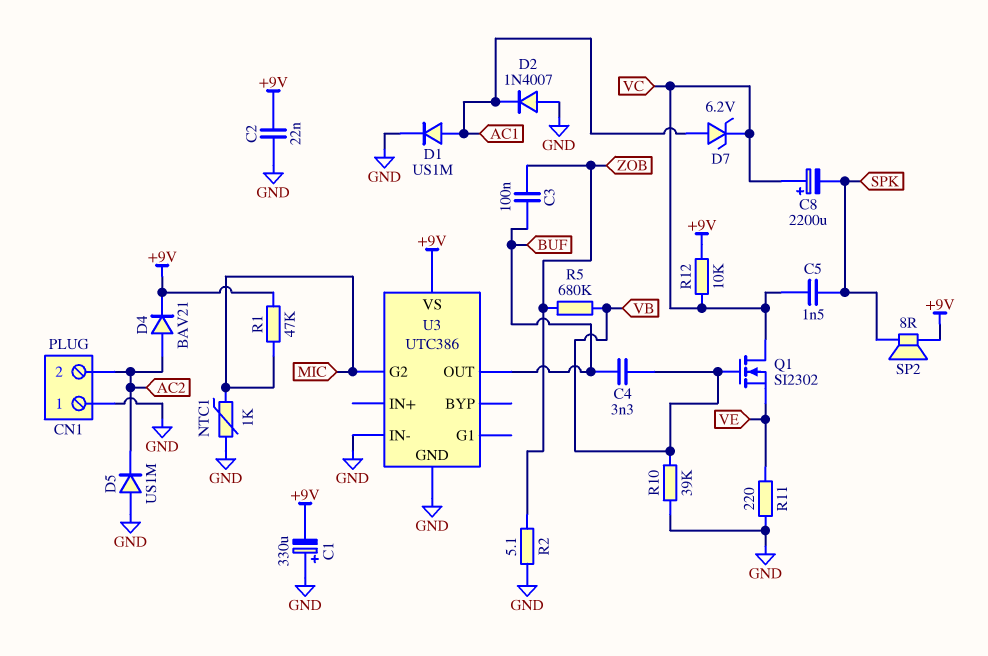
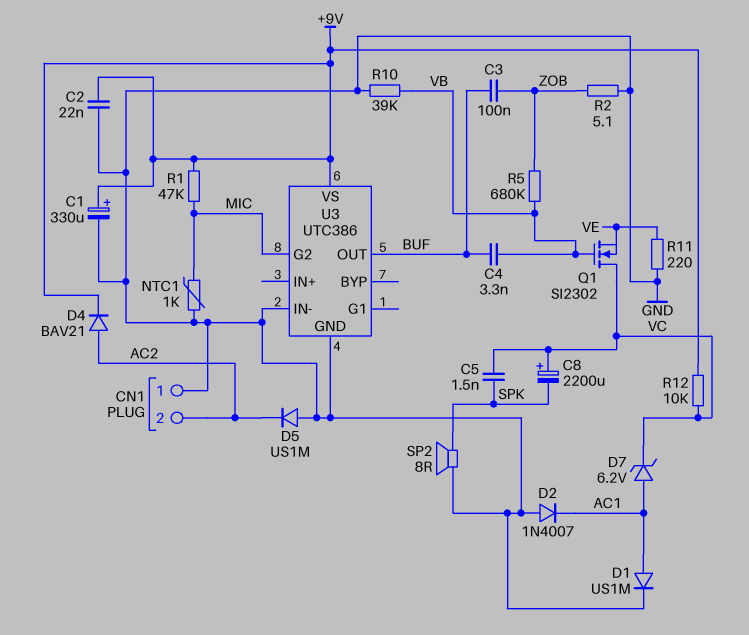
C1: 330uF (plus GND, minus +9V) -> 330uF (plus +9V, minus GND)
SP2: speaker 8R (+9V, SPK) -> speaker 8R (GND, SPK)

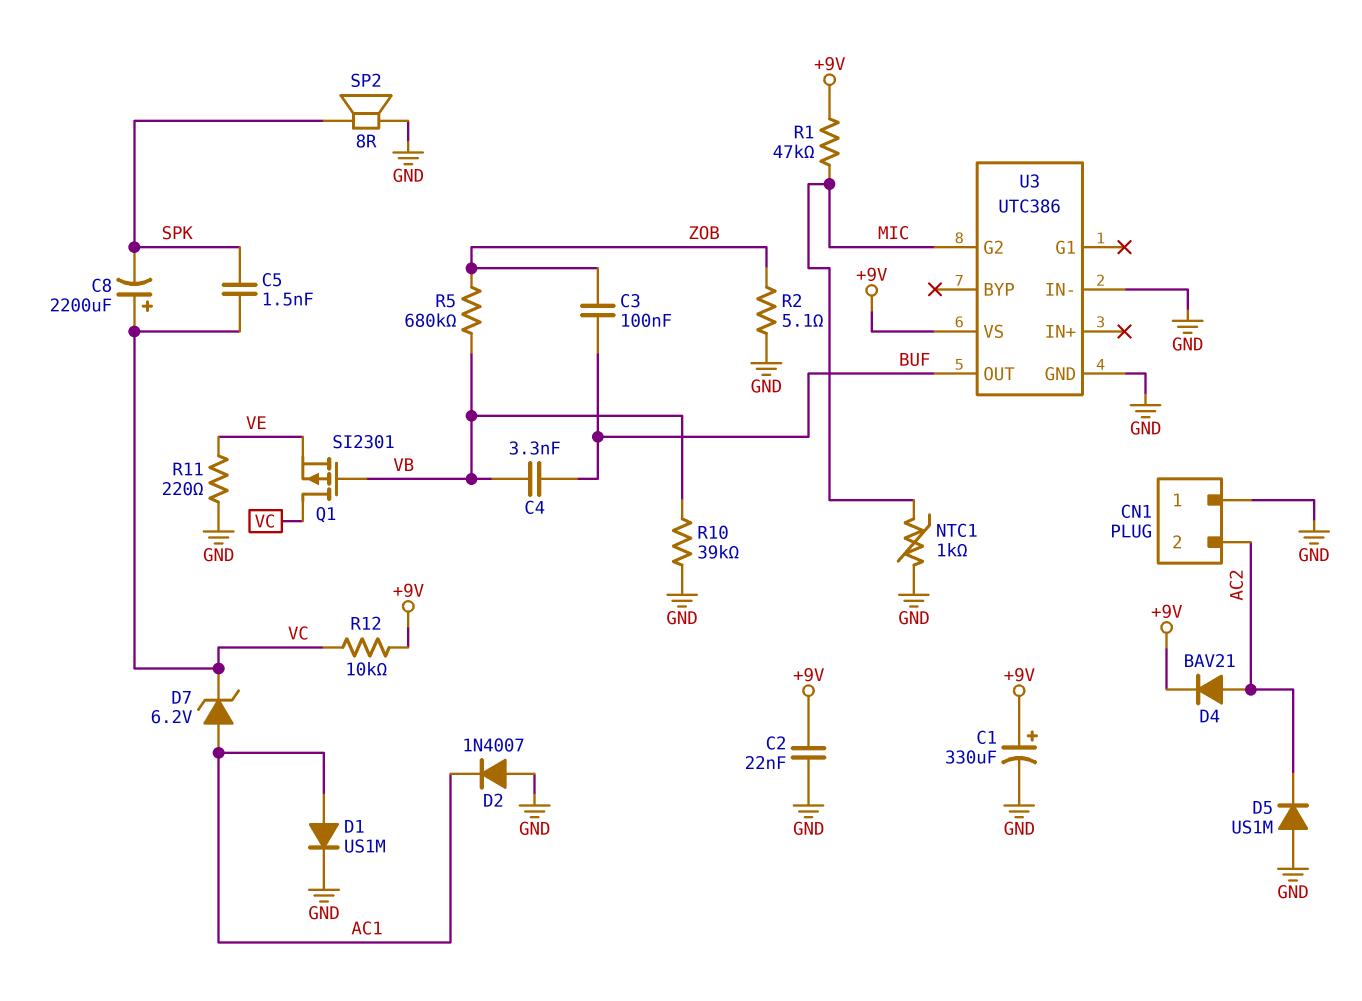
Q1: NMOS SI2302 (G VB, D VC, S VE) -> PMOS SI2301 (G VB, D VC, S VE)

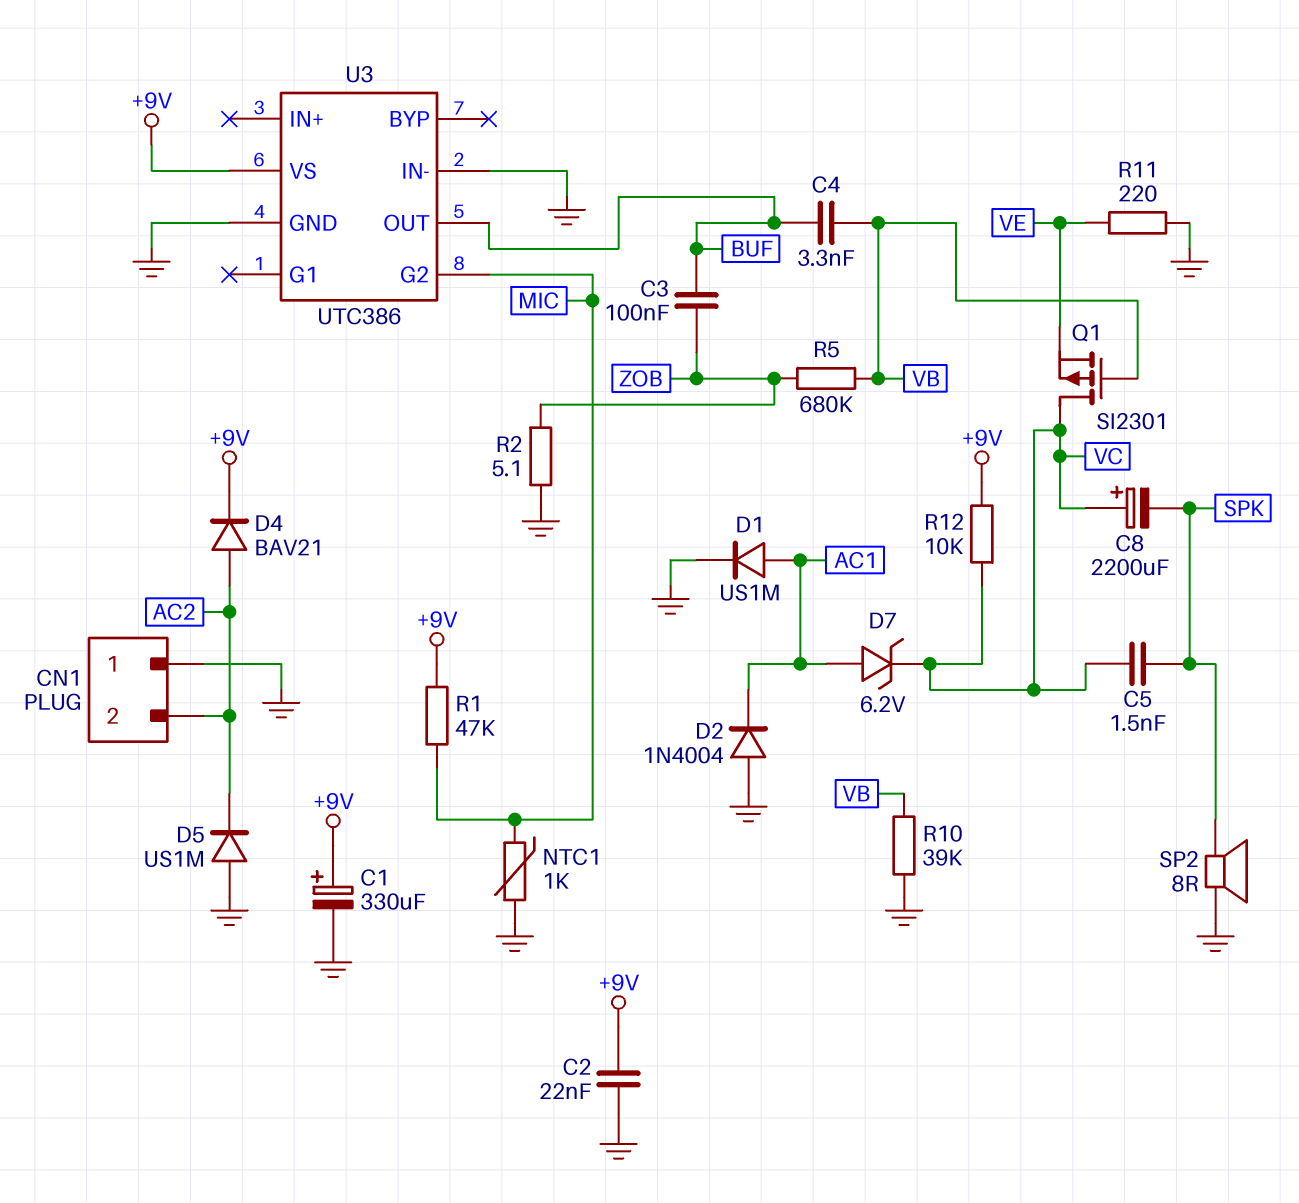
D2: diode 1N4007 (A GND, K AC1) -> diode 1N4004 (A GND, K AC1)

